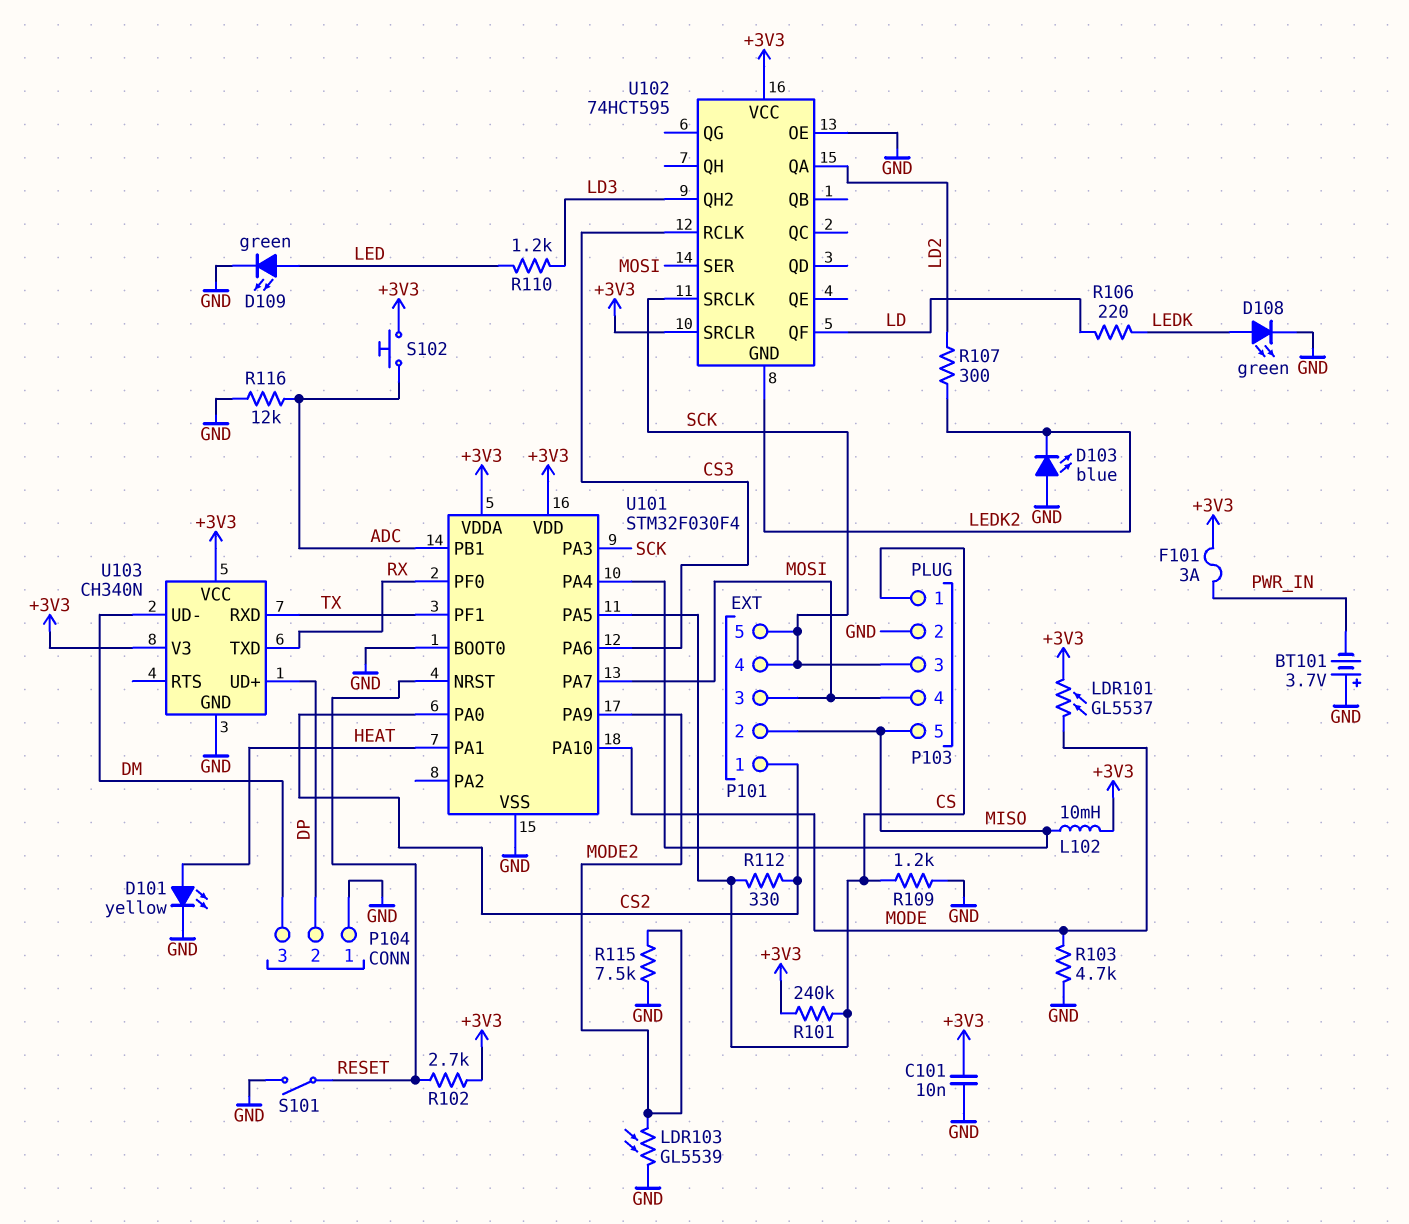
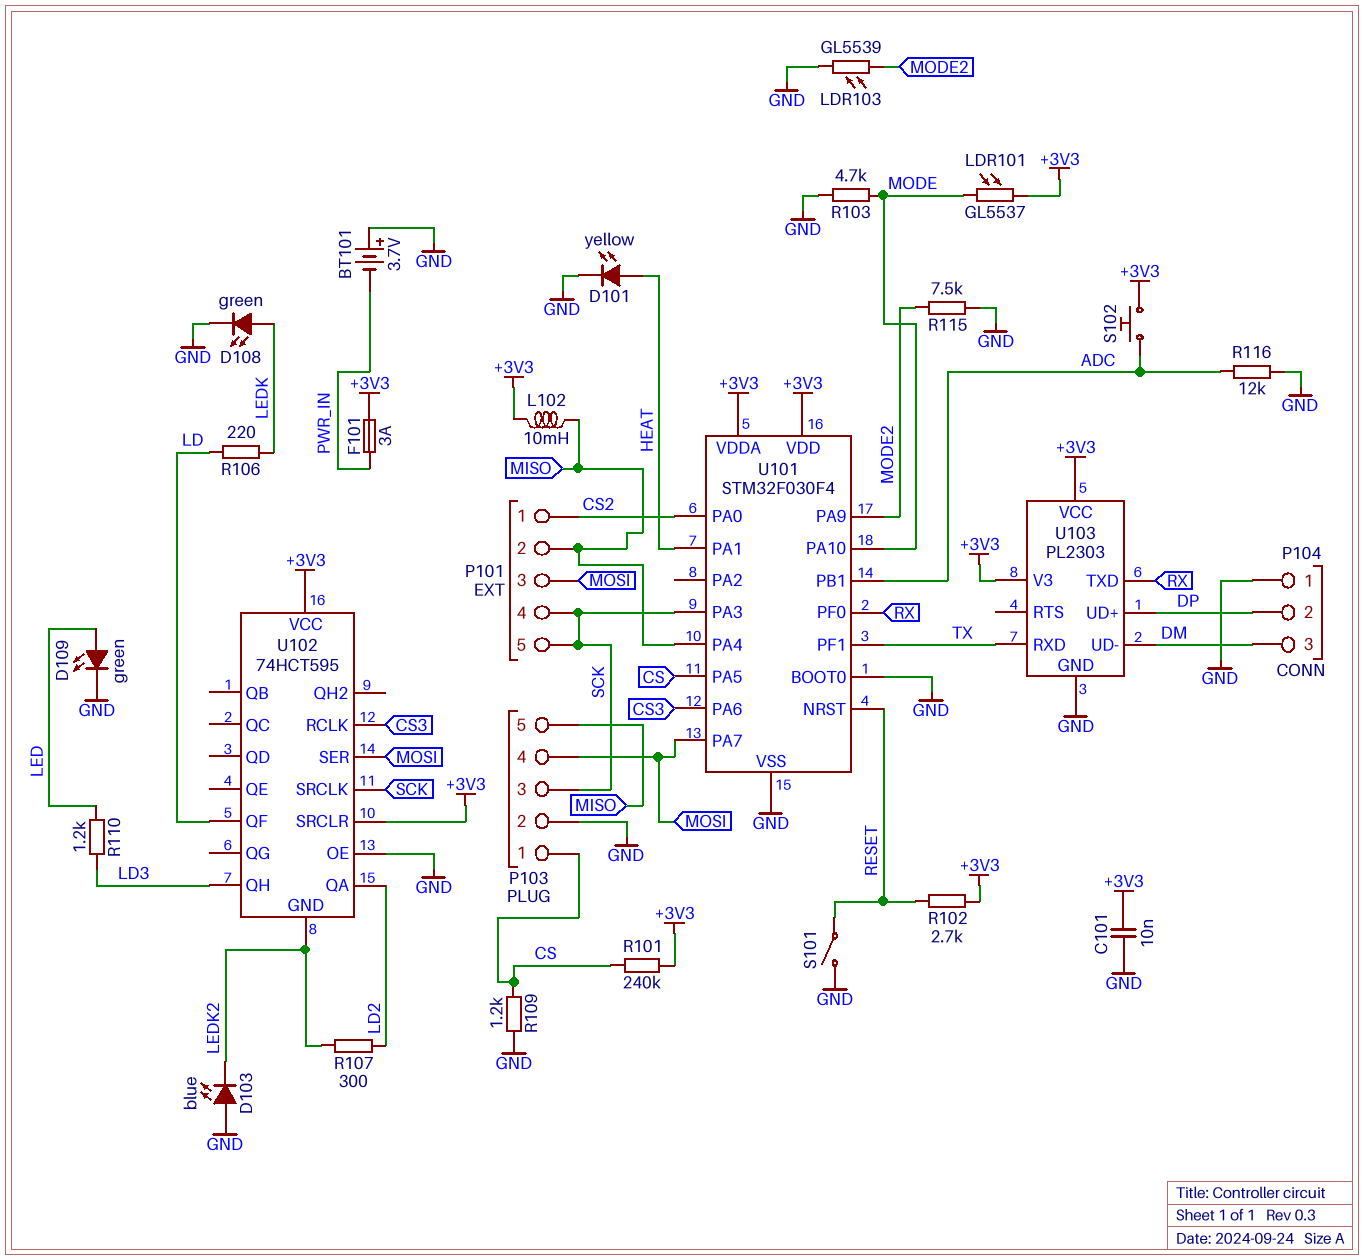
R112: 330 (CS, CS2) -> none
U102 pin QH: none -> LD3
U102 pin QH2: LD3 -> none
U103: CH340N -> PL2303

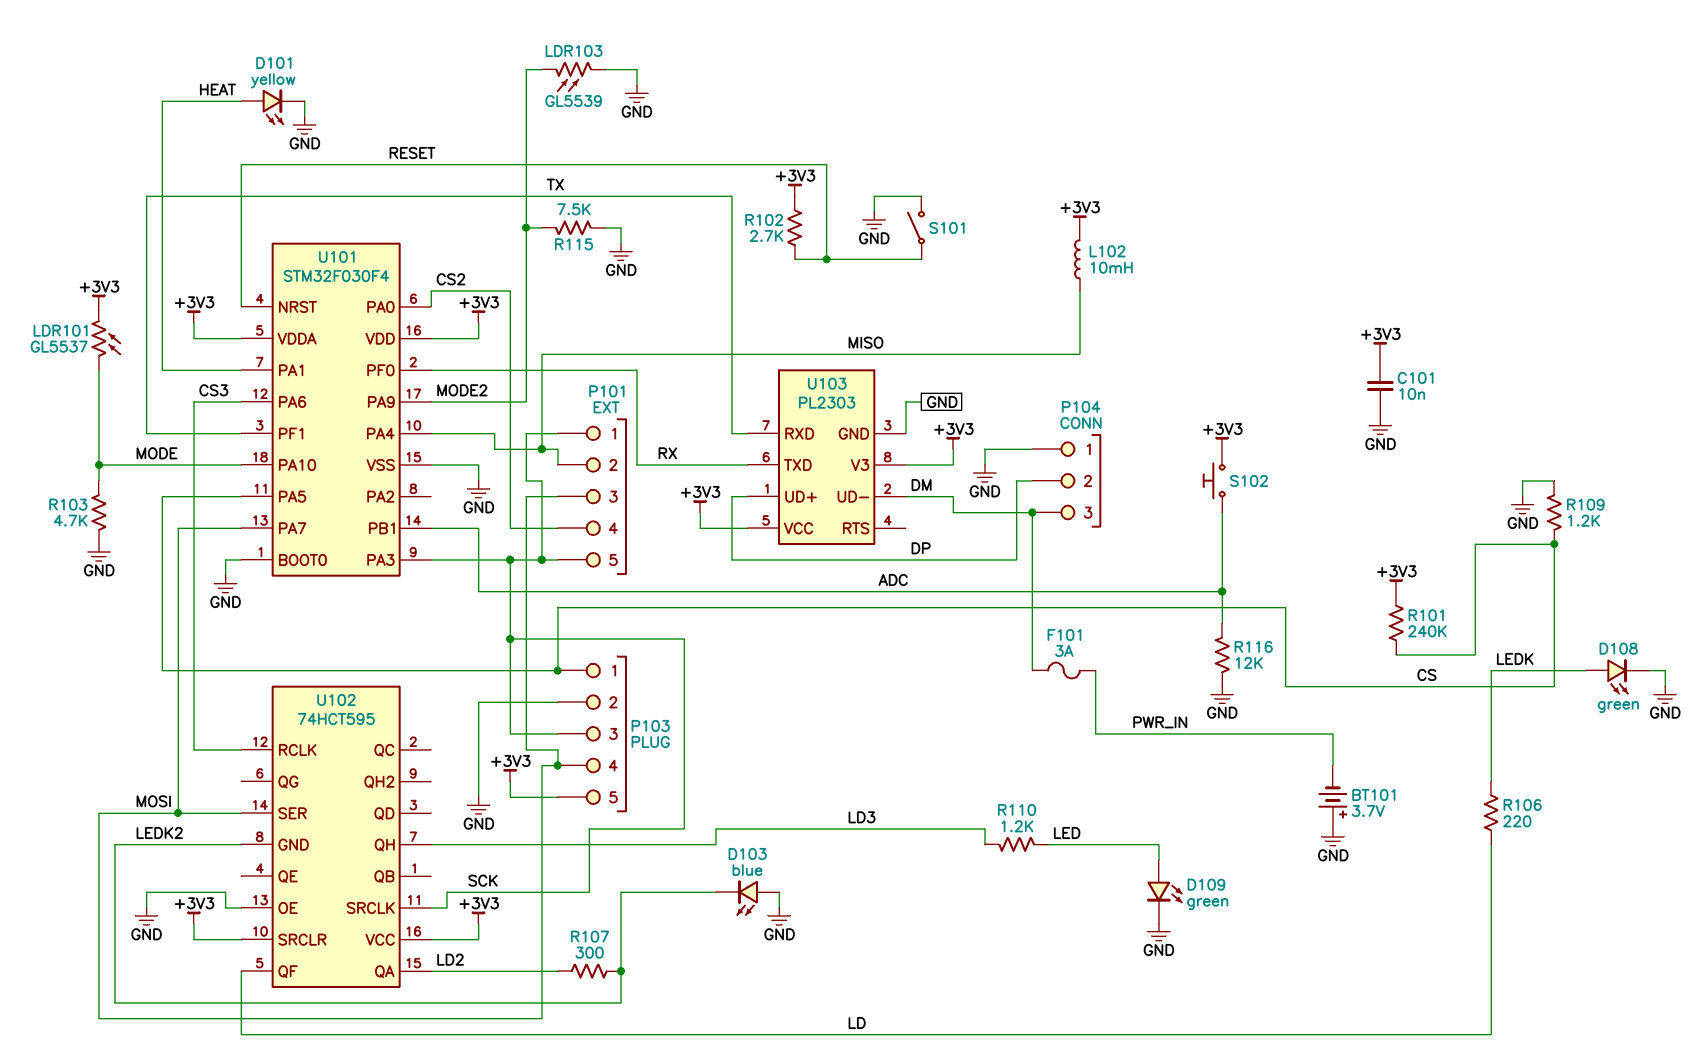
F101: 3A (+3V3, PWR_IN) -> 3A (DM, PWR_IN)
P101 pin 1: CS2 -> SCK
P101 pin 4: SCK -> CS2
P103 pin 5: MISO -> +3V3

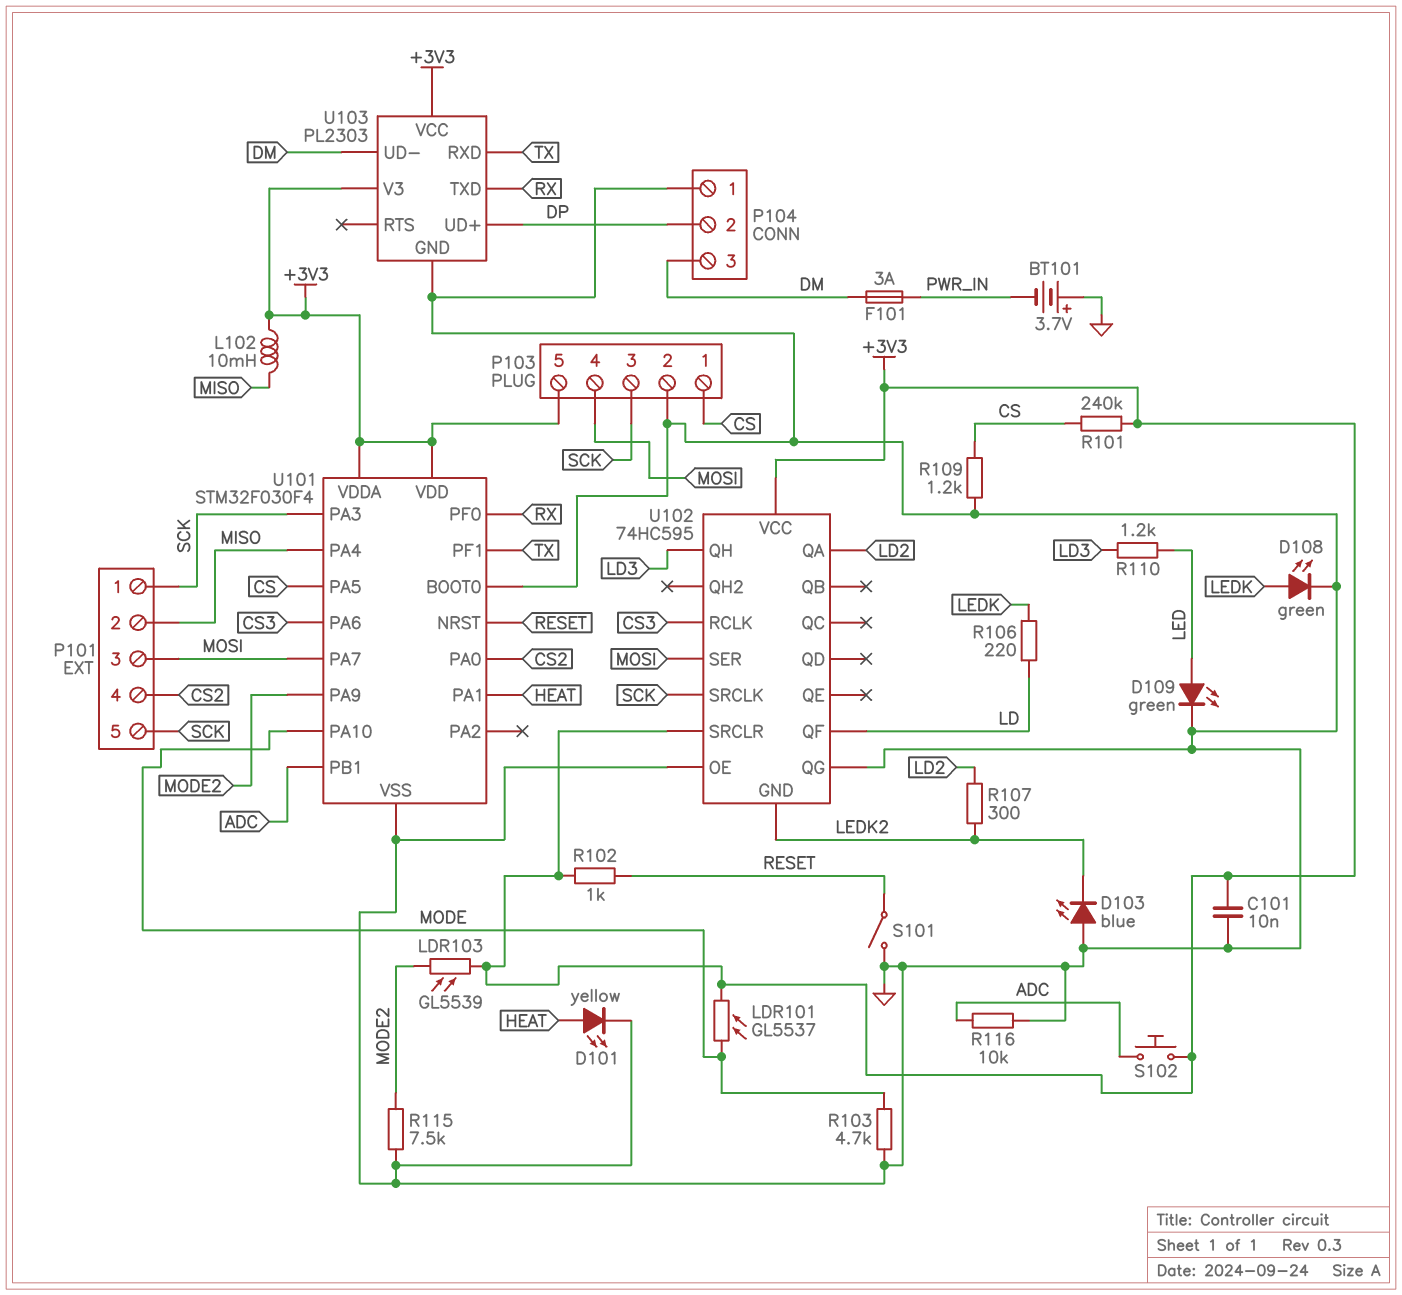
LDR103: GL5539 (GND, MODE2) -> GL5539 (+3V3, MODE2)
R102: 2.7k (+3V3, RESET) -> 1k (+3V3, RESET)
R116: 12k (ADC, GND) -> 10k (ADC, GND)
U102: 74HCT595 -> 74HC595
U102 pin QG: none -> GND

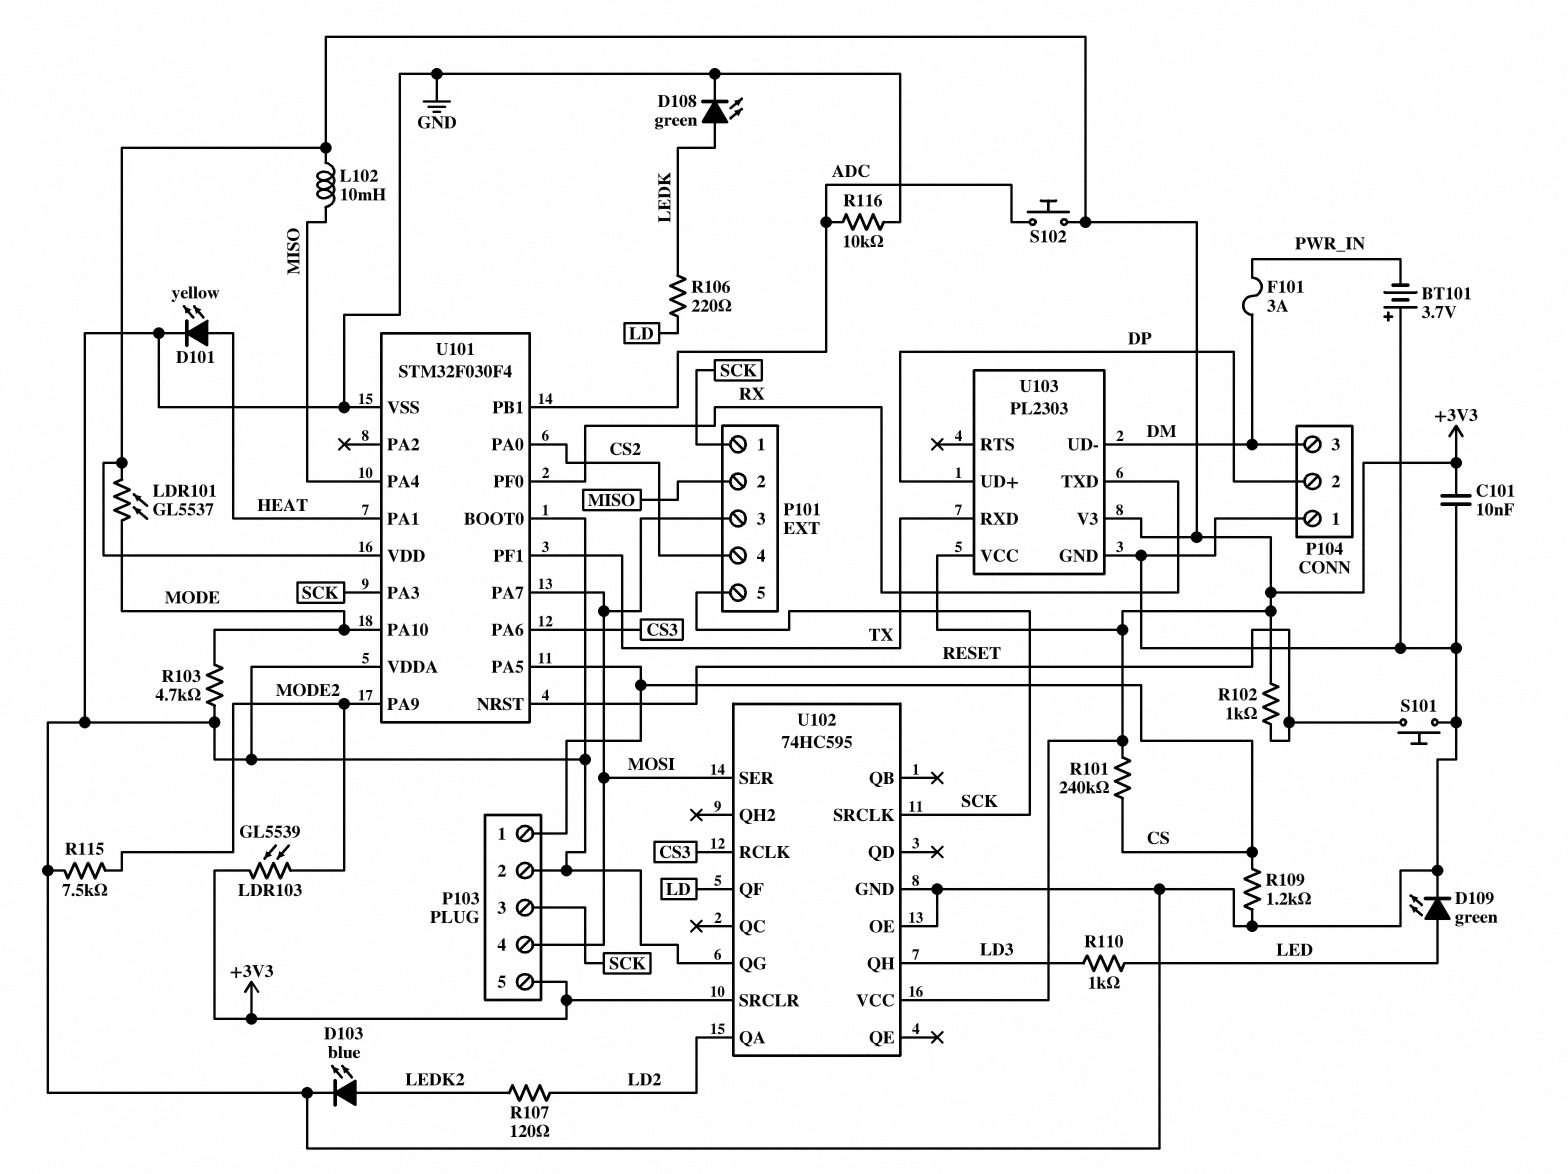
D103: LED blue (A GND, K LEDK2) -> LED blue (A LEDK2, K GND)
R107: 300 (LD2, LEDK2) -> 120 (LD2, LEDK2)
R110: 1.2k (LD3, LED) -> 1k (LD3, LED)
S101: switch (GND, RESET) -> button (GND, RESET)
U101 pin VDDA: +3V3 -> GND
U102 pin GND: LEDK2 -> GND

